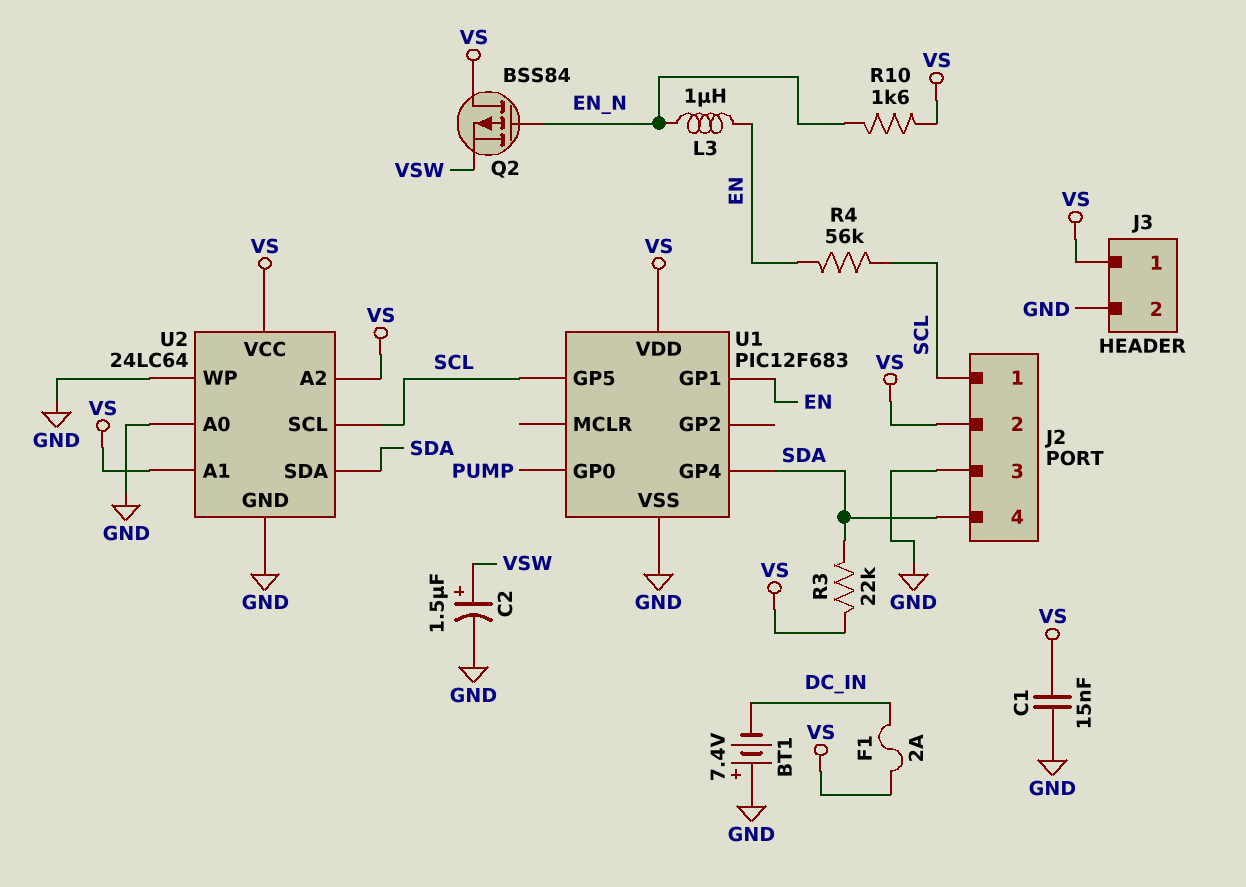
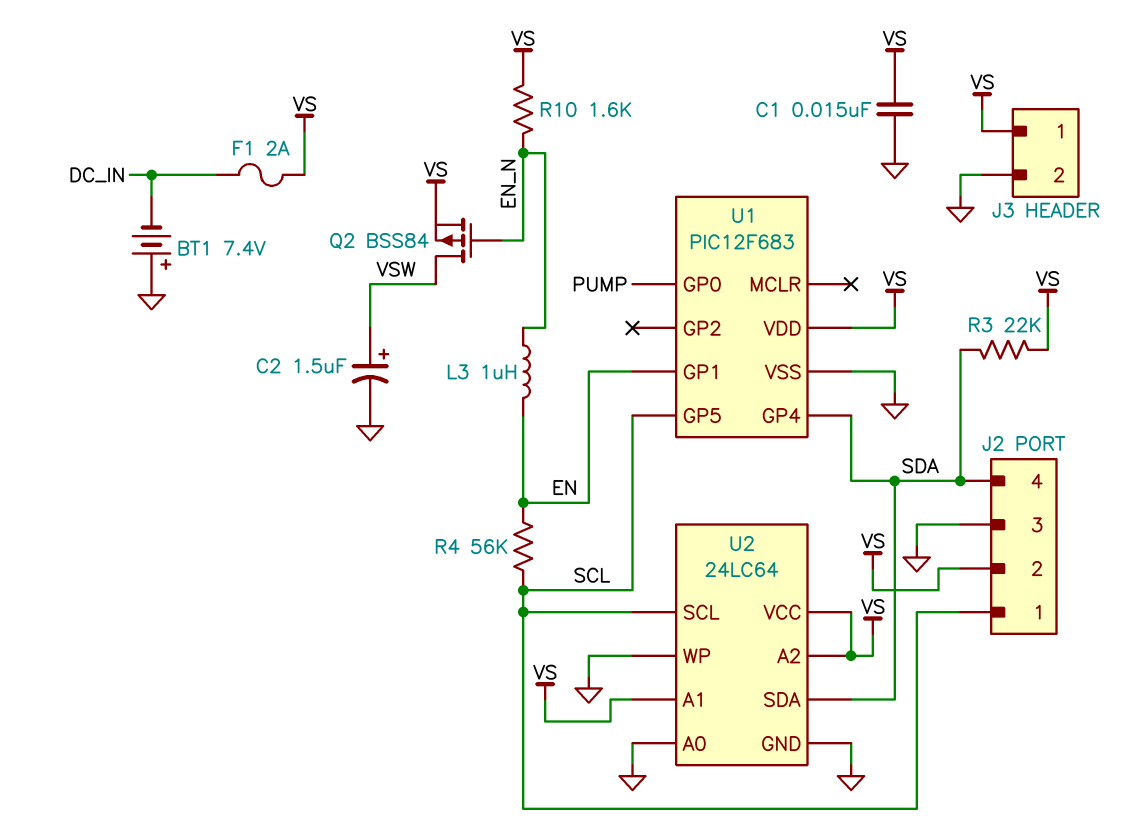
Q2: PMOS BSS84 (G EN_N, D VS, S VSW) -> PMOS BSS84 (G EN_N, D VSW, S VS)

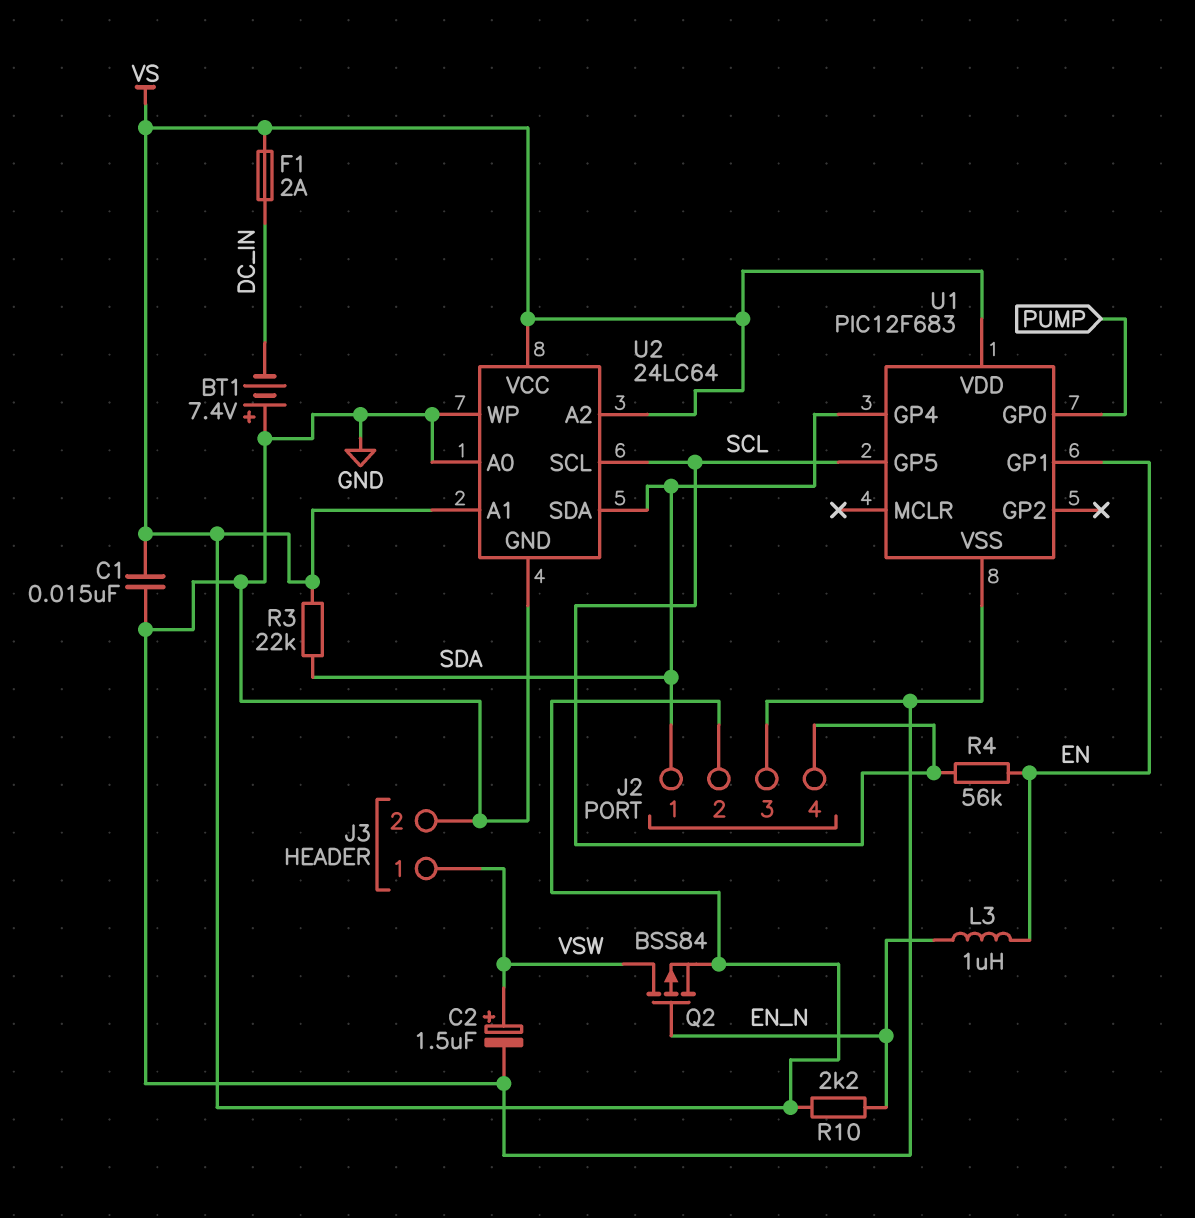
J2 pin 1: SCL -> SDA
J2 pin 4: SDA -> SCL
J3 pin 1: VS -> VSW
R10: 1.6k (EN_N, VS) -> 2.2k (EN_N, VS)

